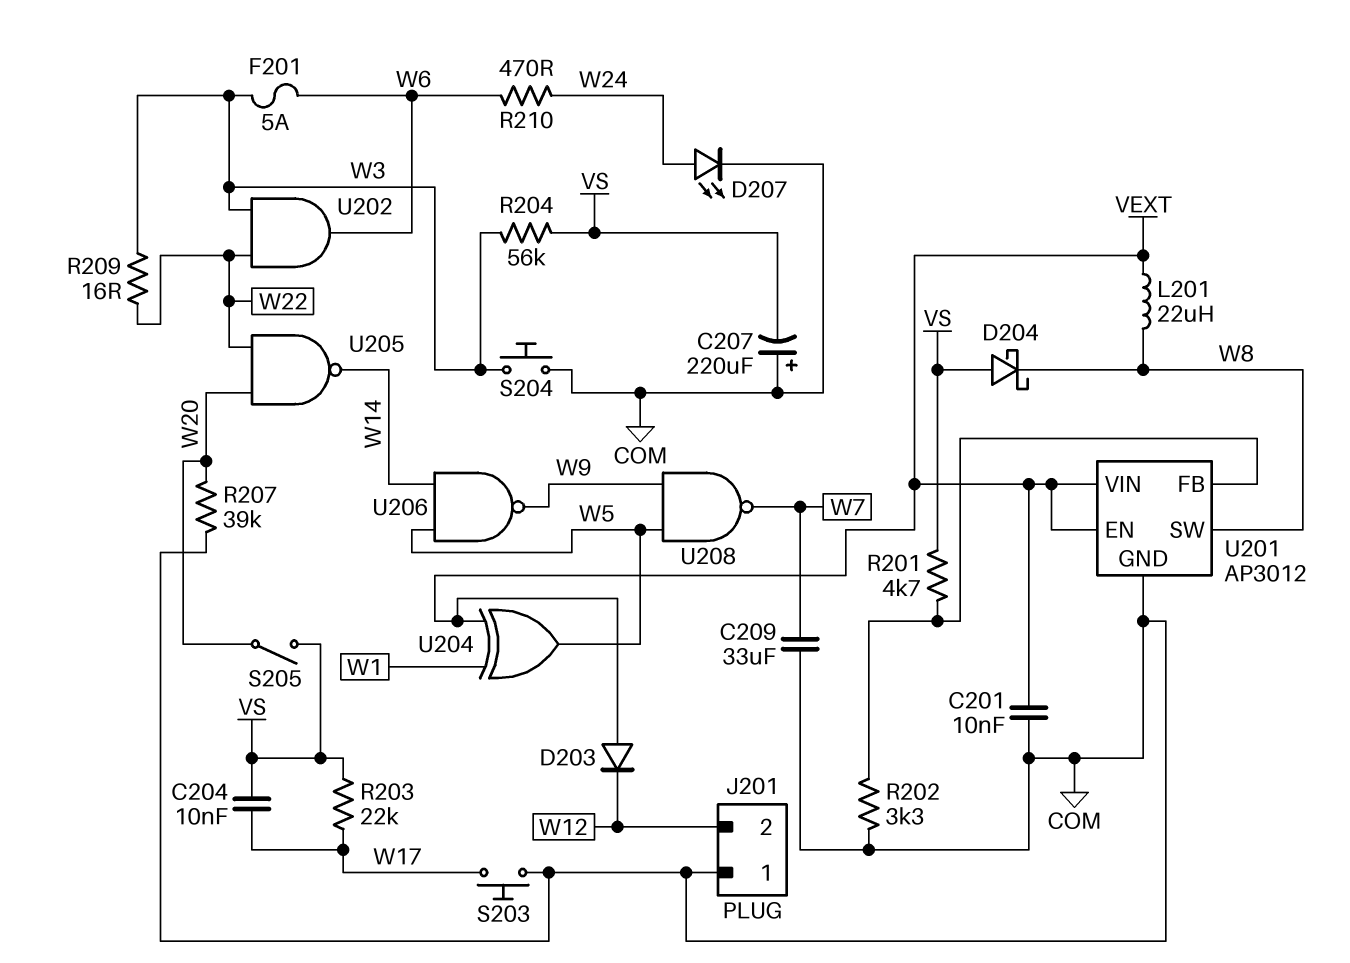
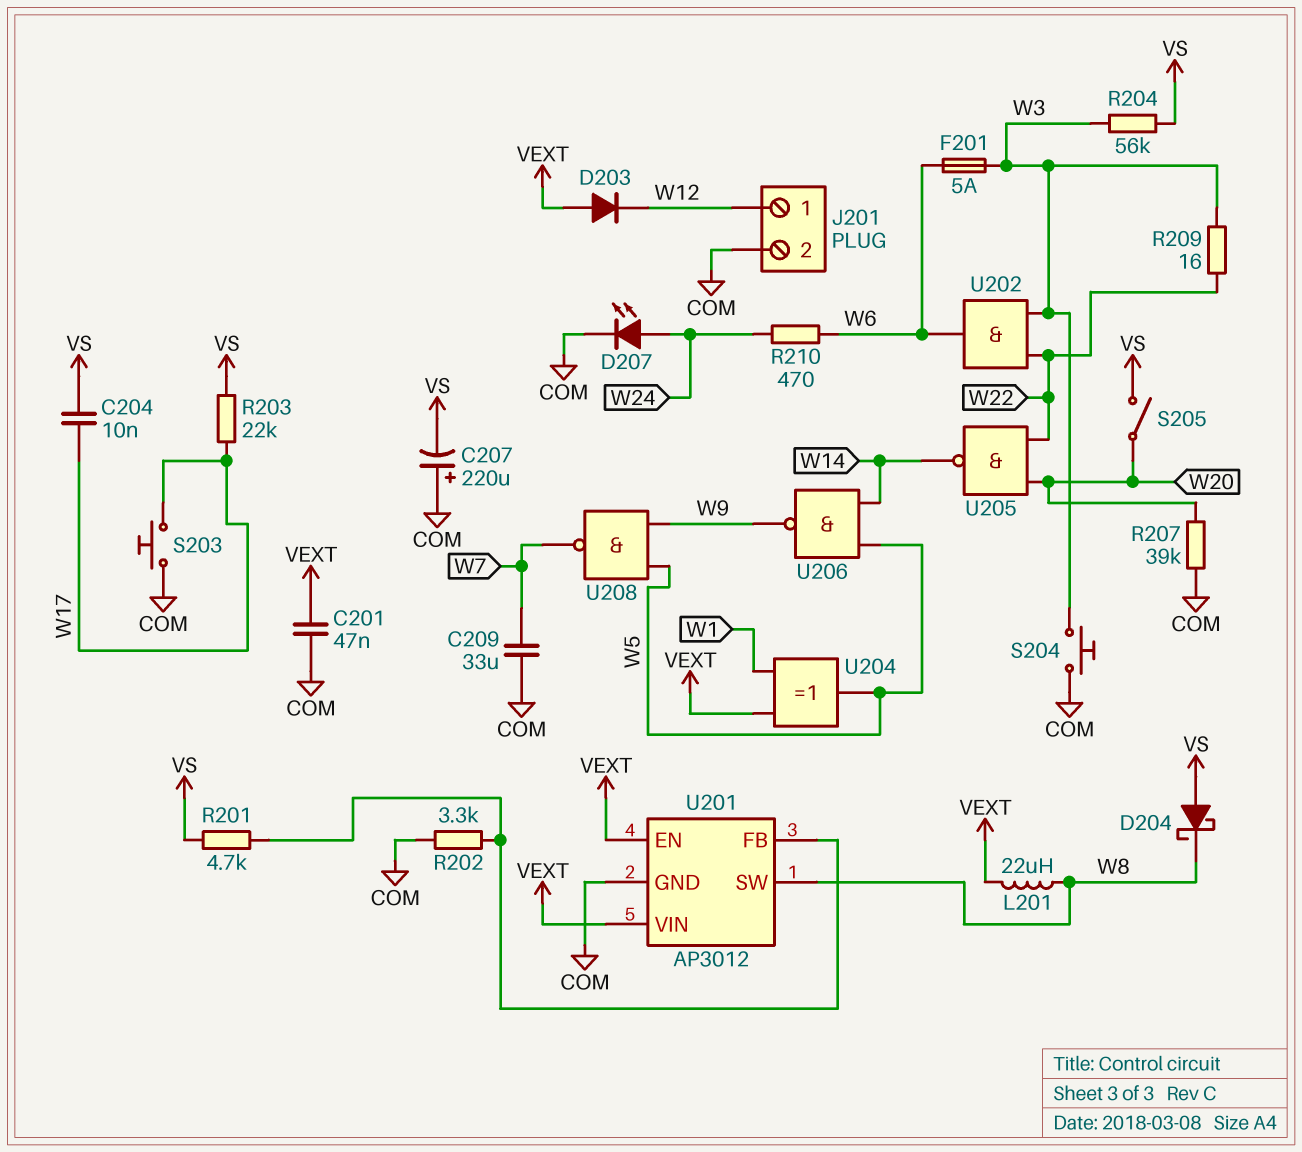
C201: 10nF (COM, VEXT) -> 47nF (COM, VEXT)
J201 pin 1: COM -> W12
J201 pin 2: W12 -> COM

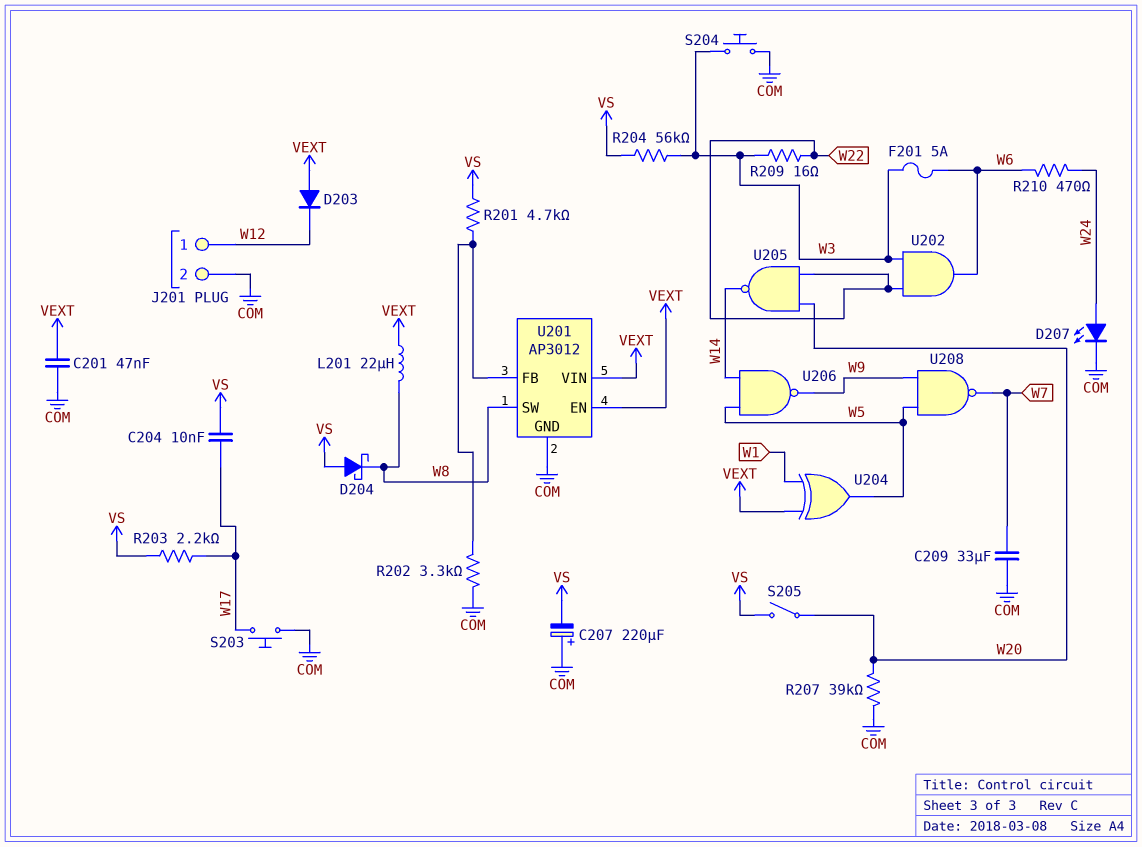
R203: 22k (VS, W17) -> 2.2k (VS, W17)

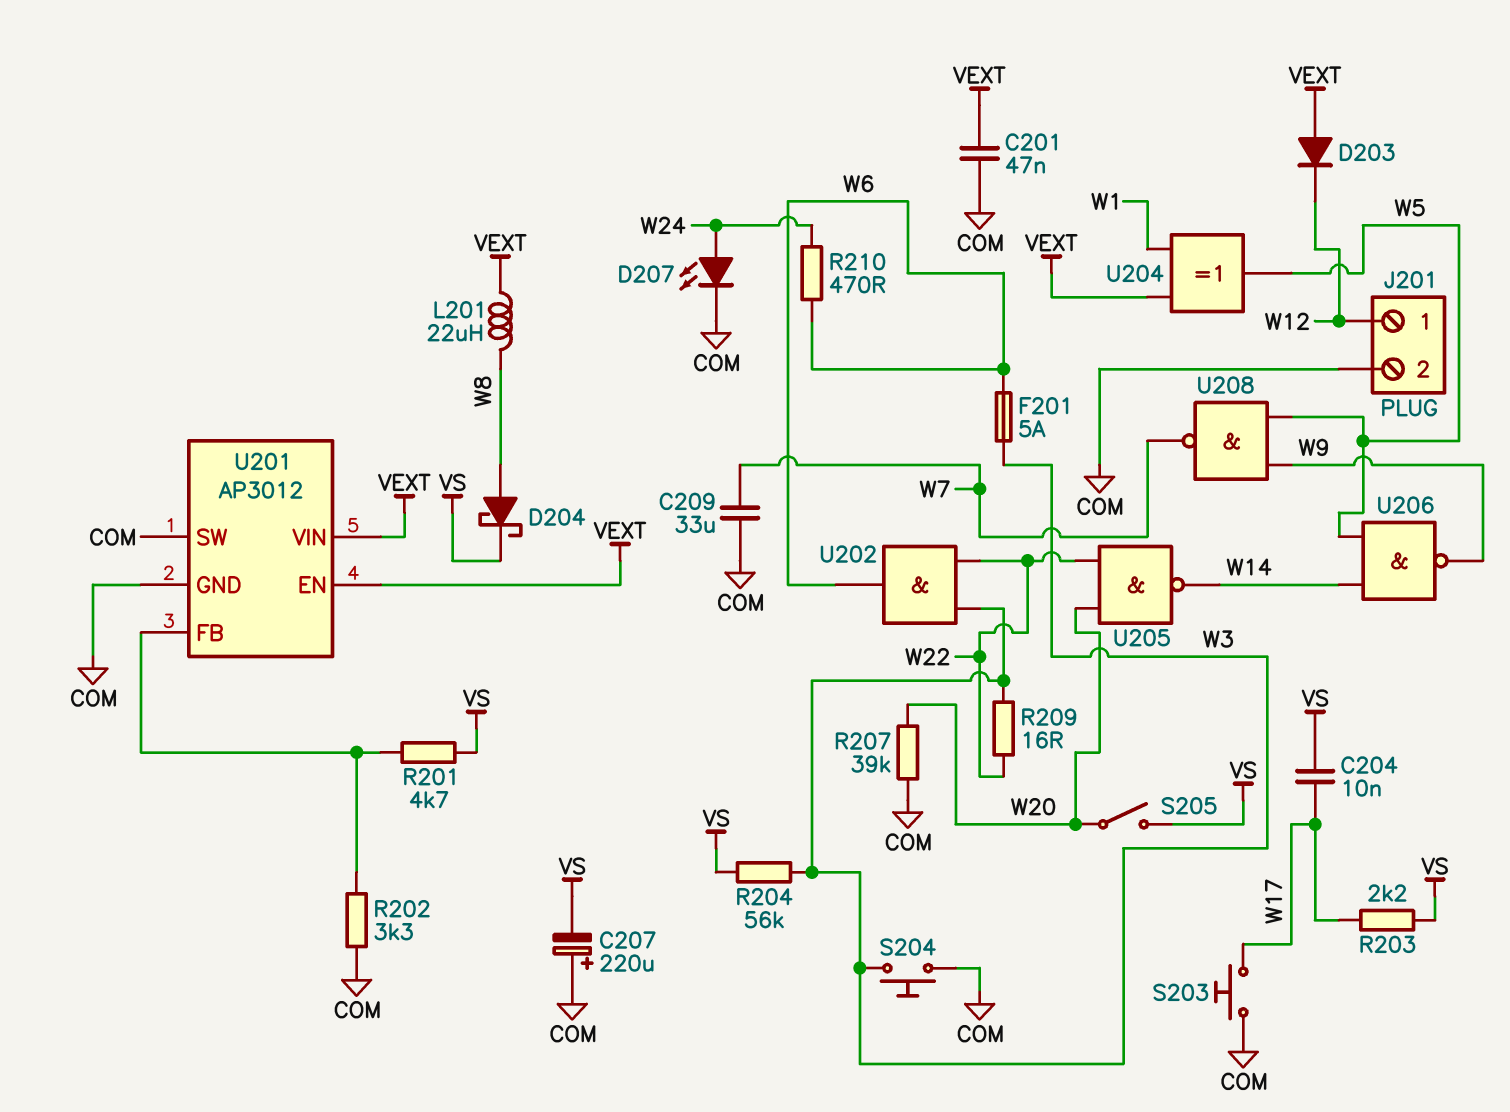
D204: schottky (A VS, K W8) -> schottky (A W8, K VS)
U201 pin SW: W8 -> COM

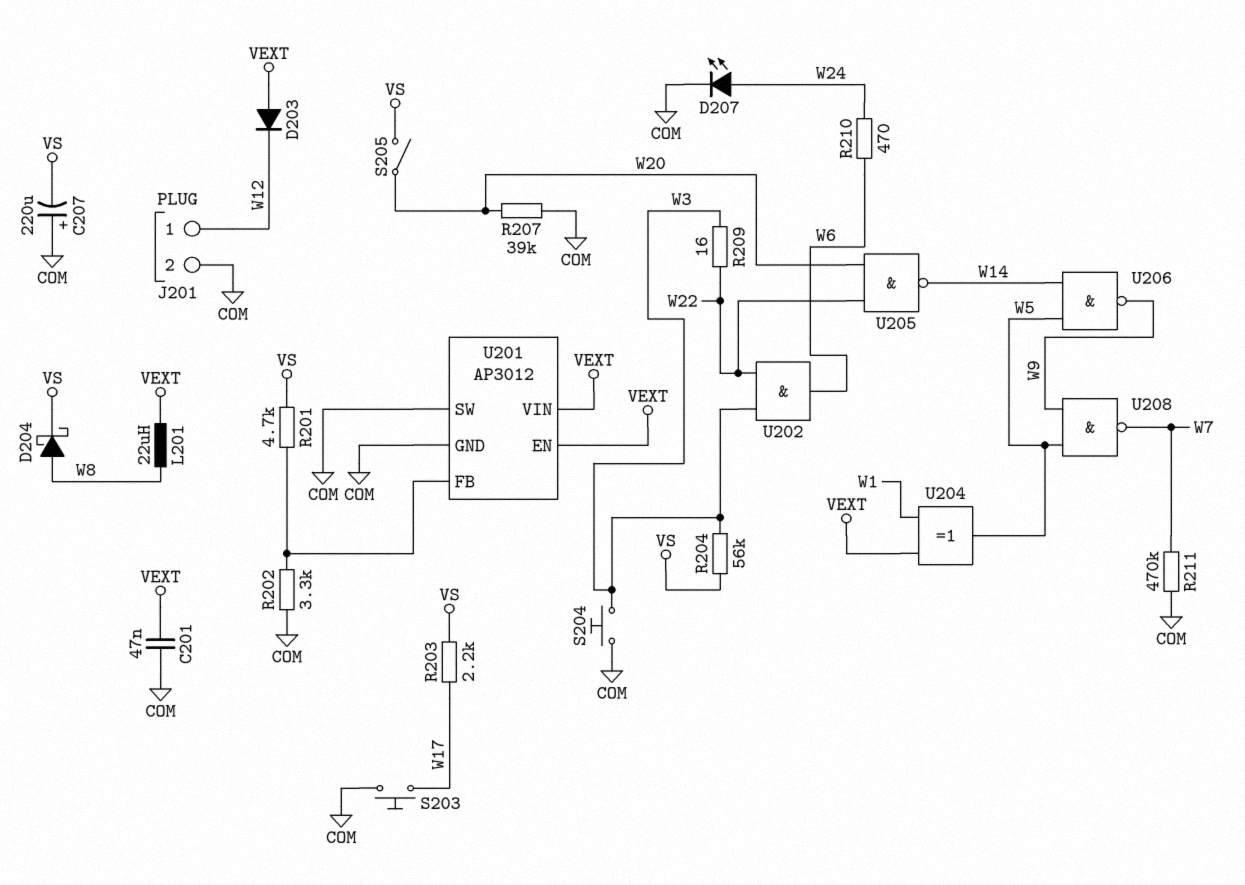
C204: 10nF (VS, W17) -> none
C209: 33uF (COM, W7) -> none
F201: 5A (W3, W6) -> none
R211: none -> 470k (COM, W7)

